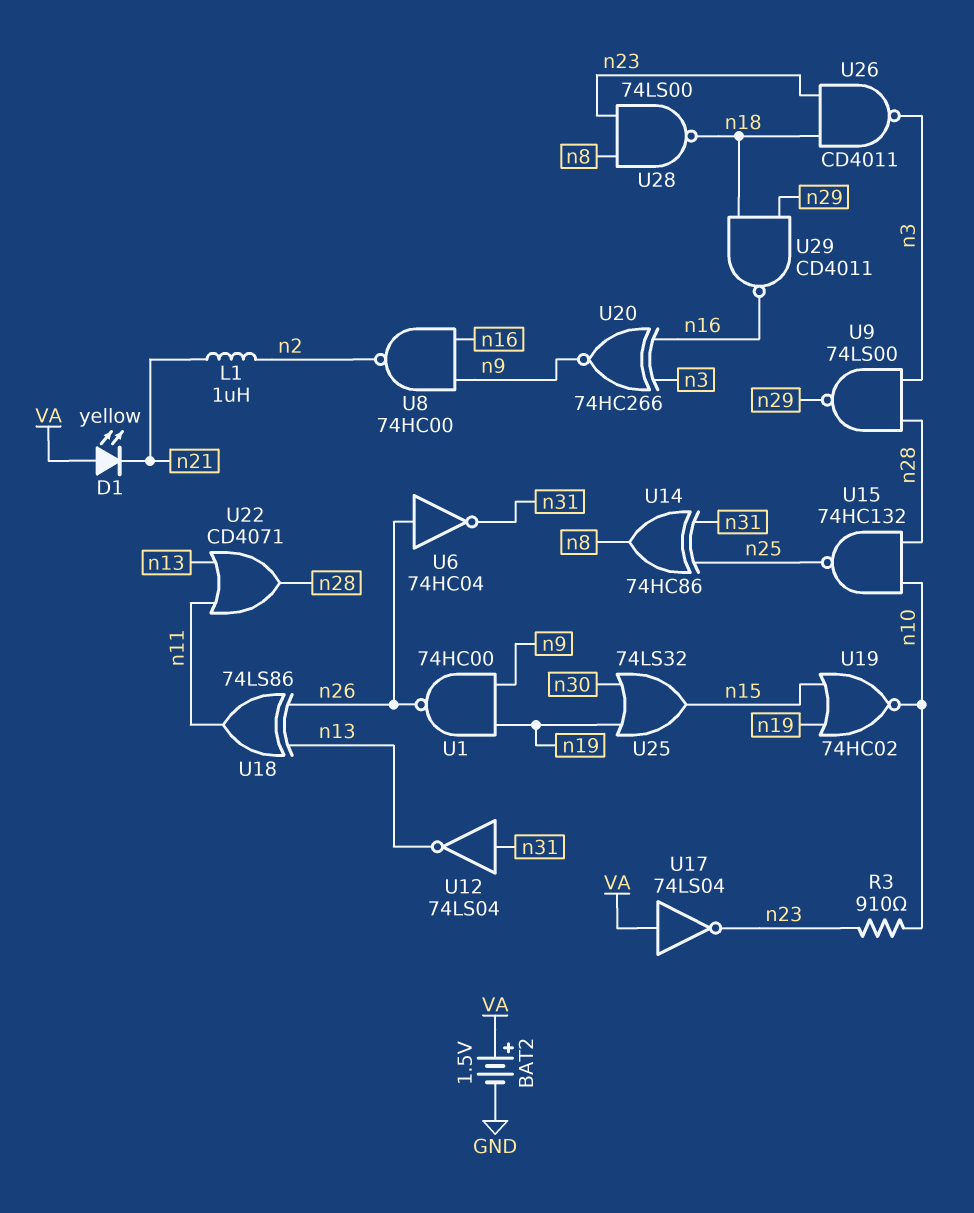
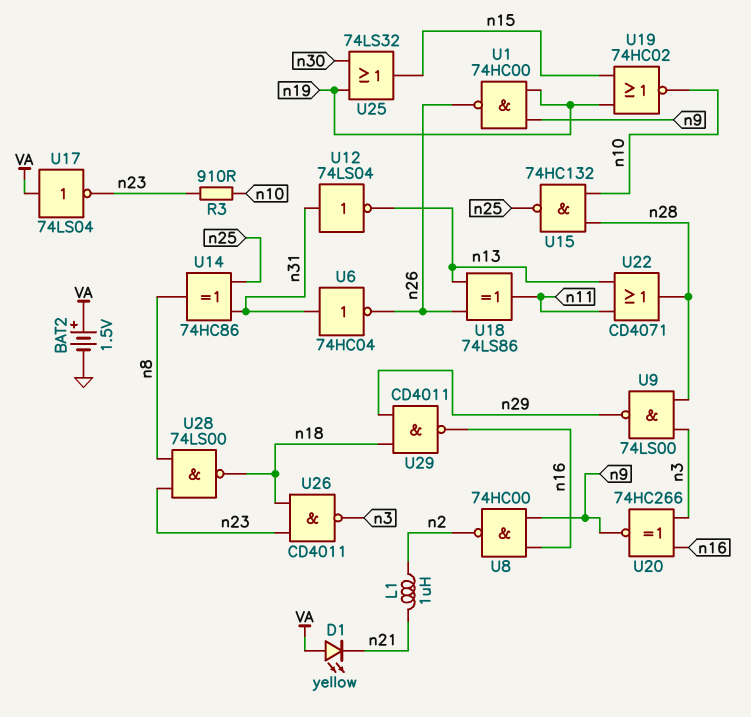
U6: NOT 74HC04 (in n26, out n31) -> NOT 74HC04 (in n31, out n26)

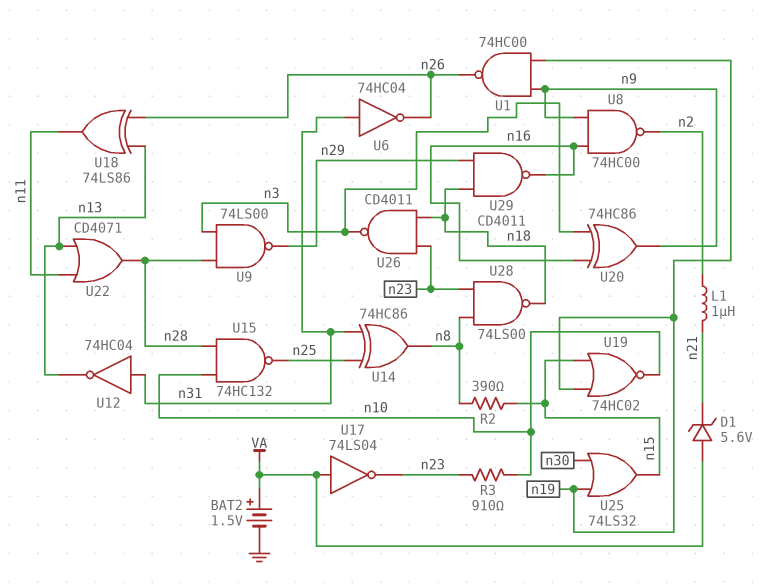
D1: LED yellow (A VA, K n21) -> zener 5.6V (A VA, K n21)
R2: none -> 390 (n8, n15)
U12: NOT 74LS04 (in n31, out n13) -> NOT 74HC04 (in n31, out n13)
U20: XNOR 74HC266 (in n3, in n16, out n9) -> XOR 74HC86 (in n3, in n16, out n9)

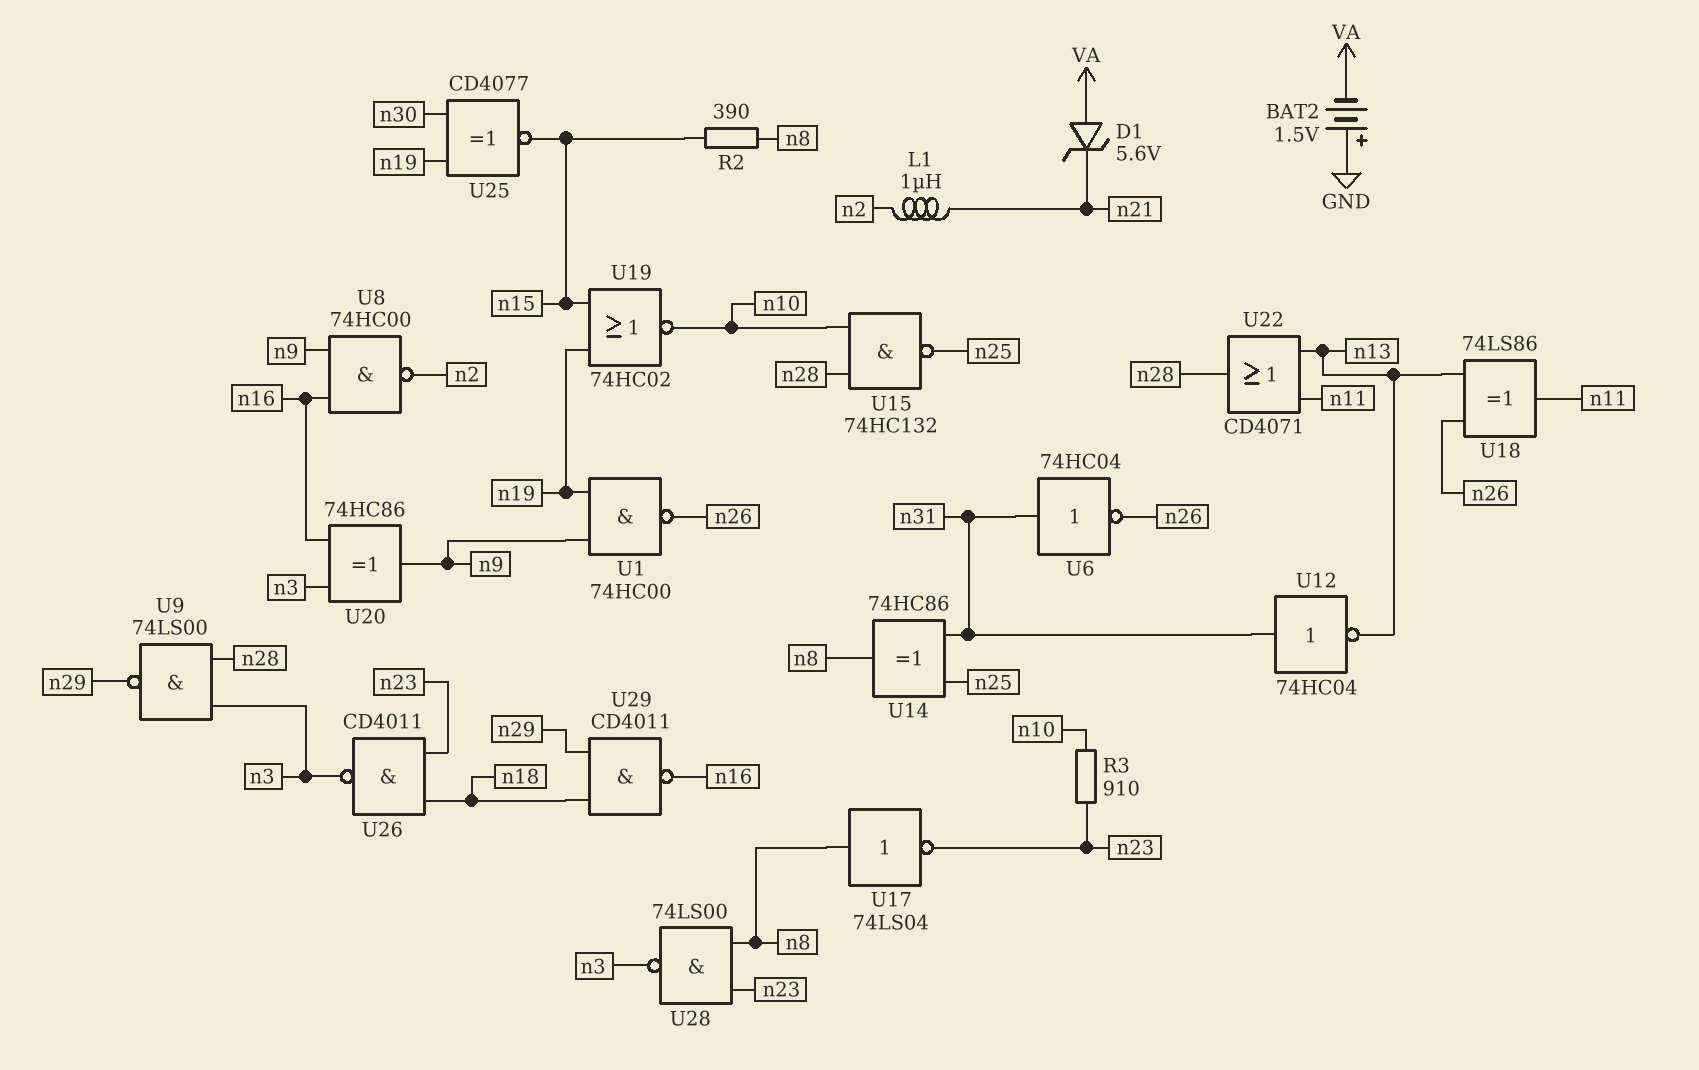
BAT2: 1.5V (plus VA, minus GND) -> 1.5V (plus GND, minus VA)
U17: NOT 74LS04 (in VA, out n23) -> NOT 74LS04 (in n8, out n23)
U25: OR 74LS32 (in n19, in n30, out n15) -> XNOR CD4077 (in n19, in n30, out n15)
U28: NAND 74LS00 (in n8, in n23, out n18) -> NAND 74LS00 (in n8, in n23, out n3)

